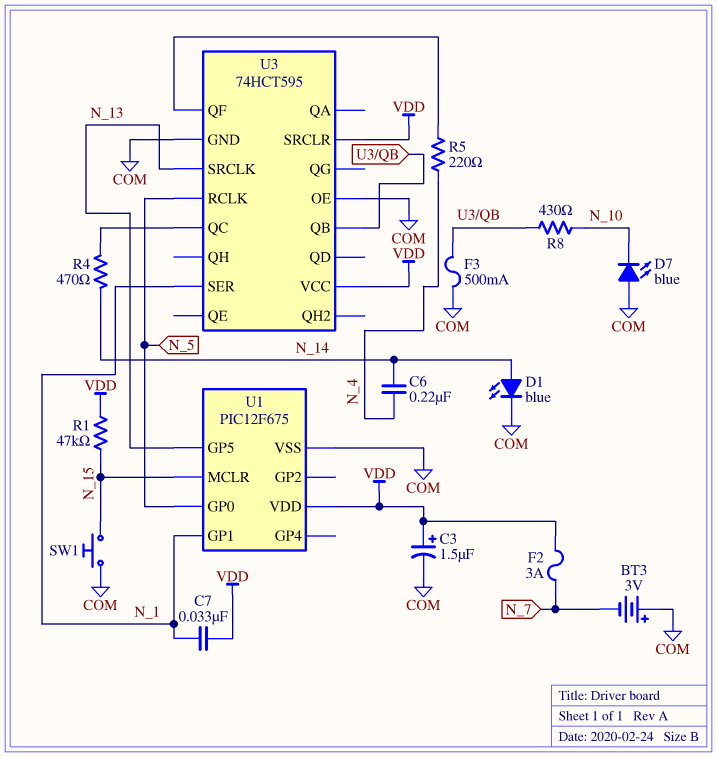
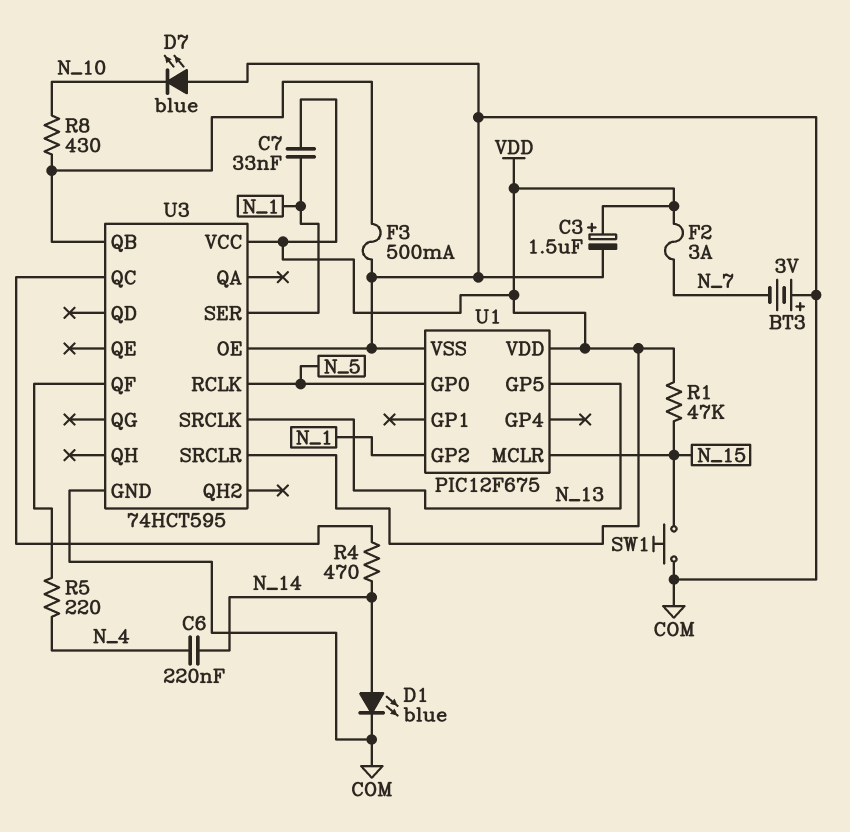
U1 pin GP1: N_1 -> none
U1 pin GP2: none -> N_1

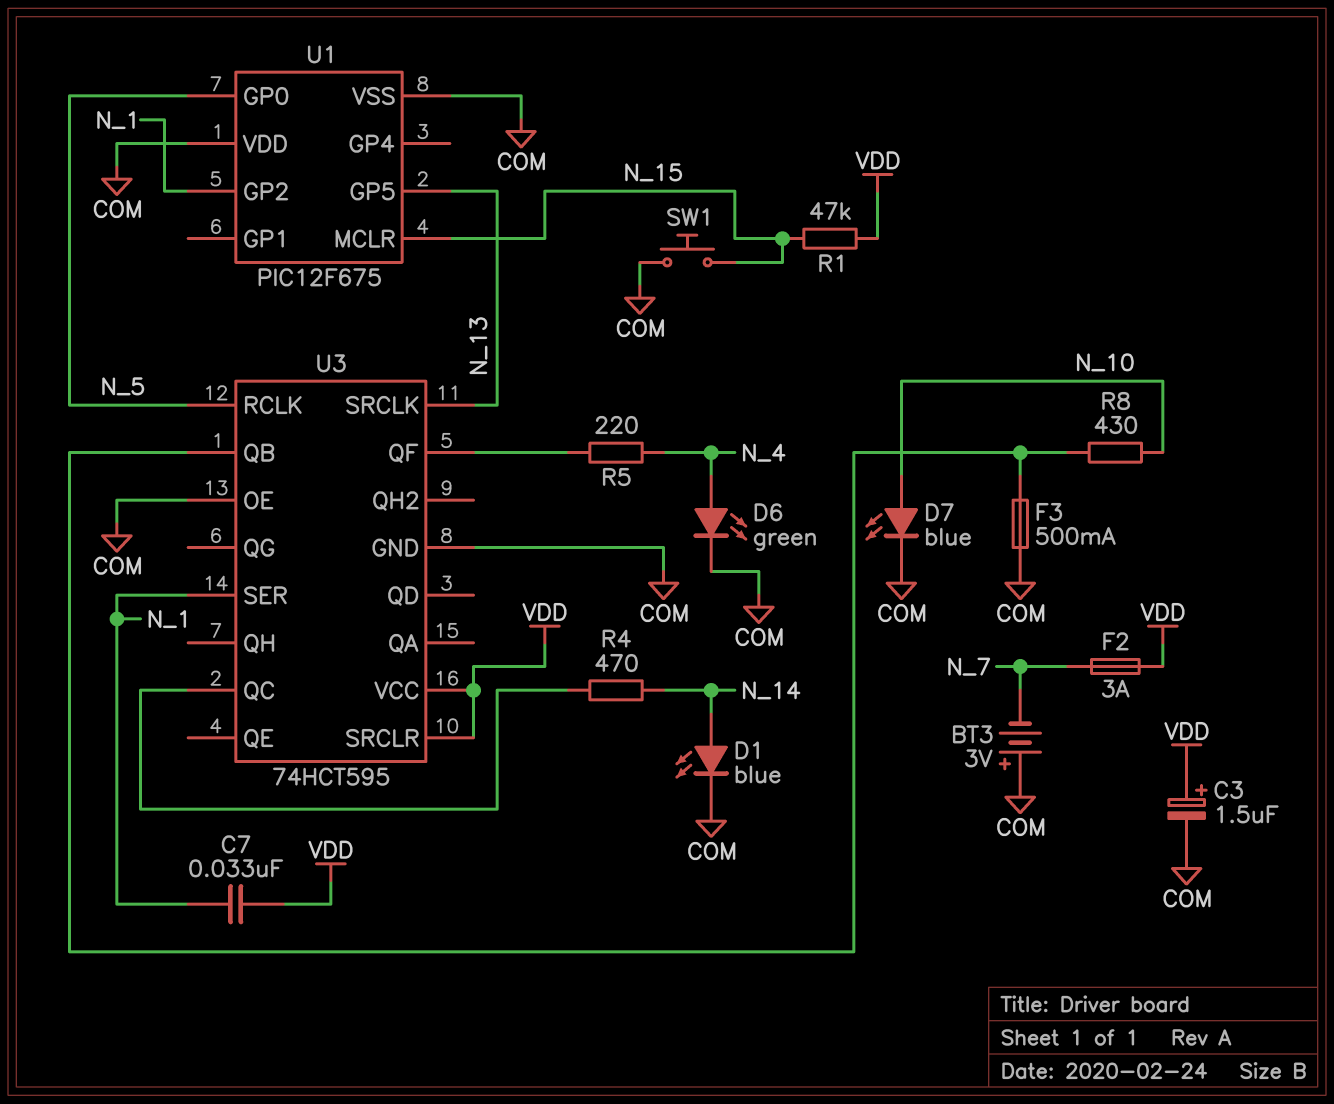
C6: 220nF (N_4, N_14) -> none
D6: none -> LED green (A N_4, K COM)
D7: LED blue (A COM, K N_10) -> LED blue (A N_10, K COM)
U1 pin VDD: VDD -> COM

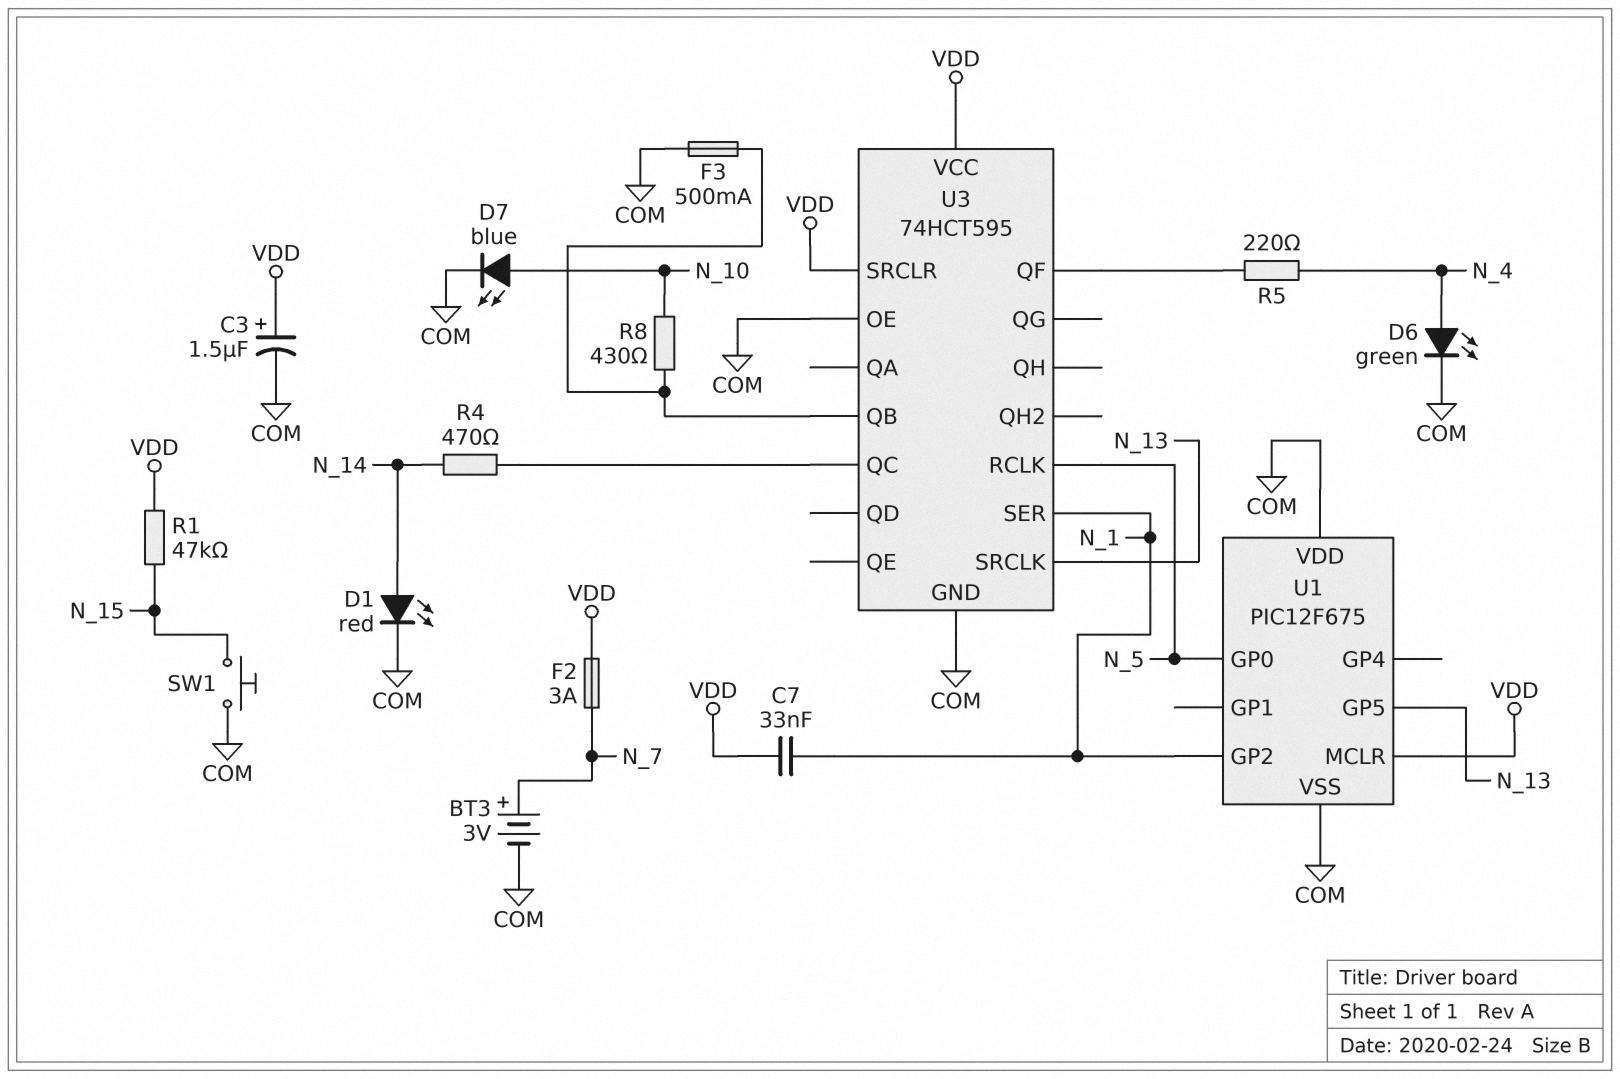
BT3: 3V (plus COM, minus N_7) -> 3V (plus N_7, minus COM)
D1: LED blue (A N_14, K COM) -> LED red (A N_14, K COM)
U1 pin MCLR: N_15 -> VDD

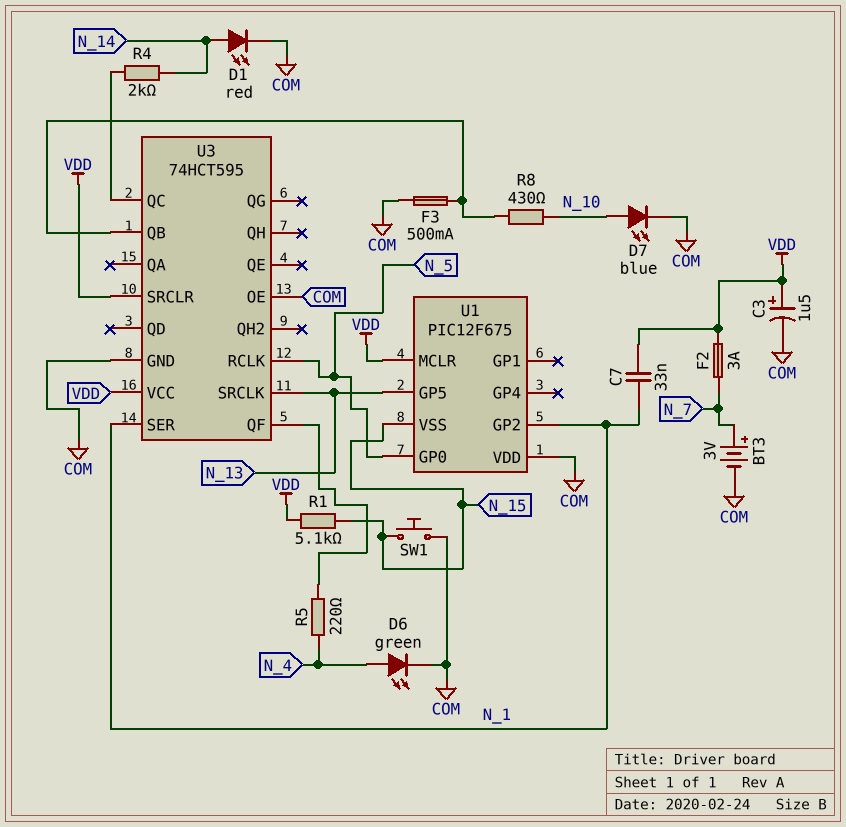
R1: 47k (N_15, VDD) -> 5.1k (N_15, VDD)
R4: 470 (N_14, U3/QC) -> 2k (N_14, U3/QC)
U1 pin VSS: COM -> N_15

